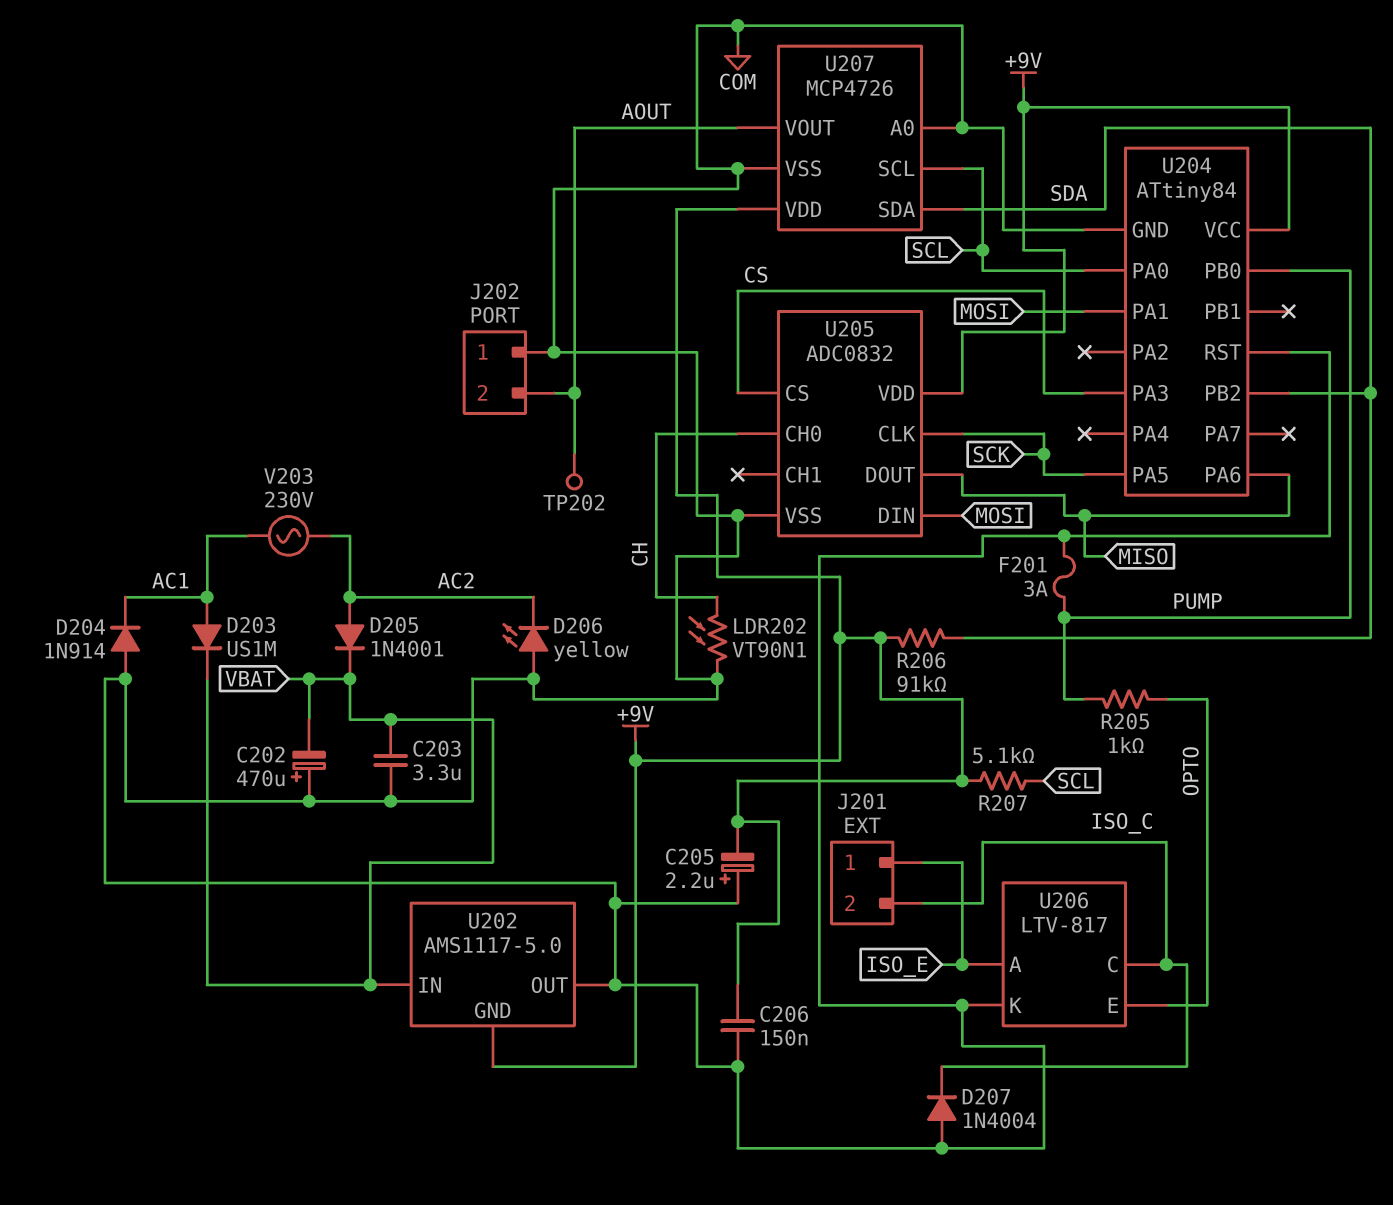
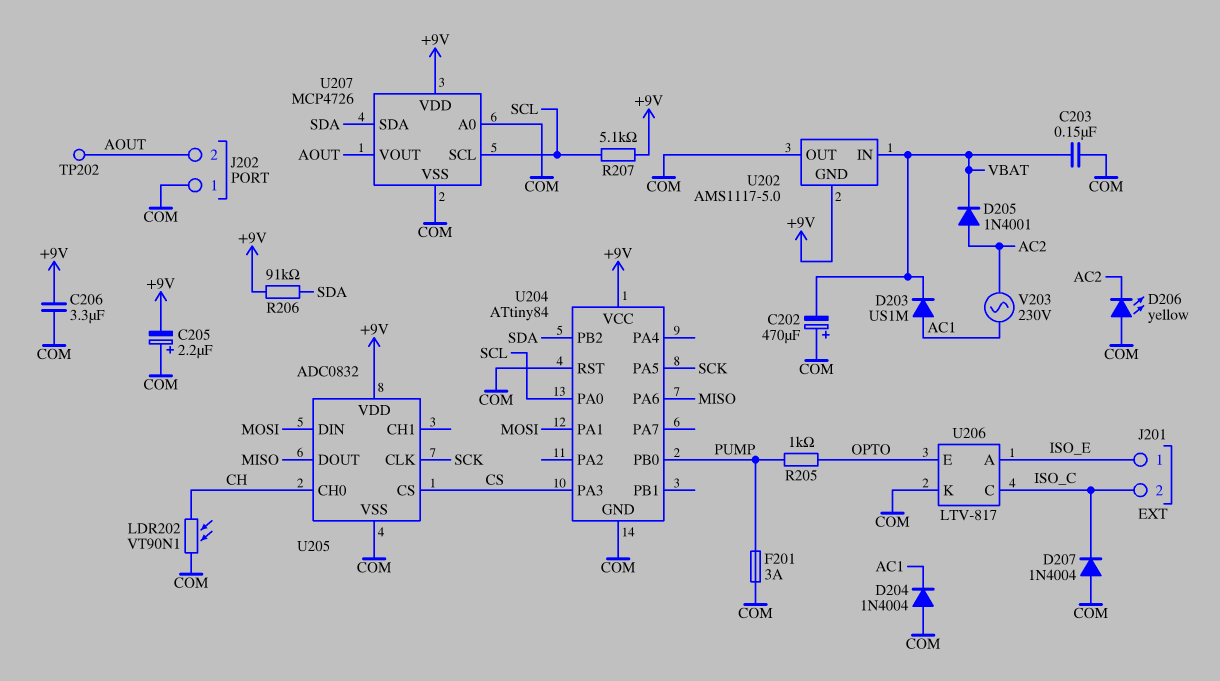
C203: 3.3uF (COM, VBAT) -> 150nF (COM, VBAT)
C206: 150nF (+9V, COM) -> 3.3uF (+9V, COM)
D204: diode 1N914 (A COM, K AC1) -> diode 1N4004 (A COM, K AC1)

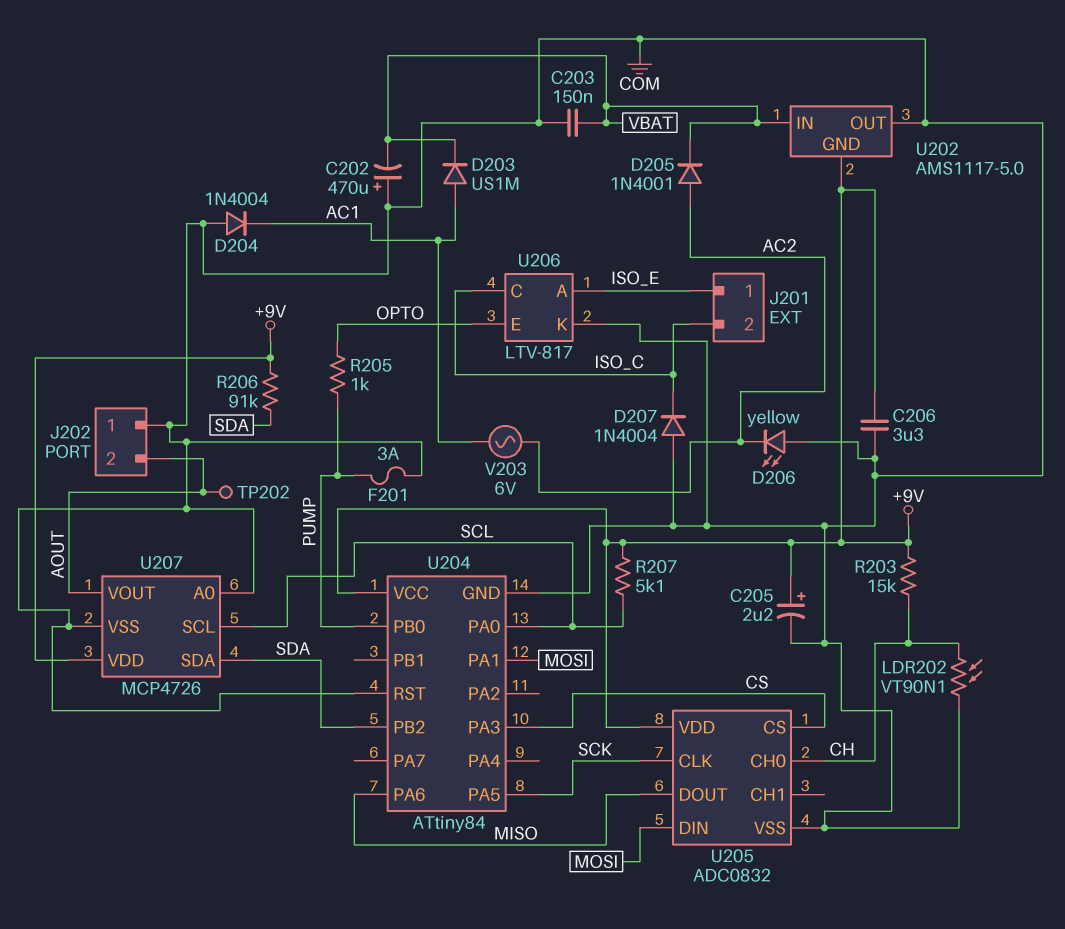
C205: 2.2uF (plus COM, minus +9V) -> 2.2uF (plus +9V, minus COM)
R203: none -> 15k (+9V, CH)
V203: AC 230V (AC1, AC2) -> AC 6V (AC1, AC2)

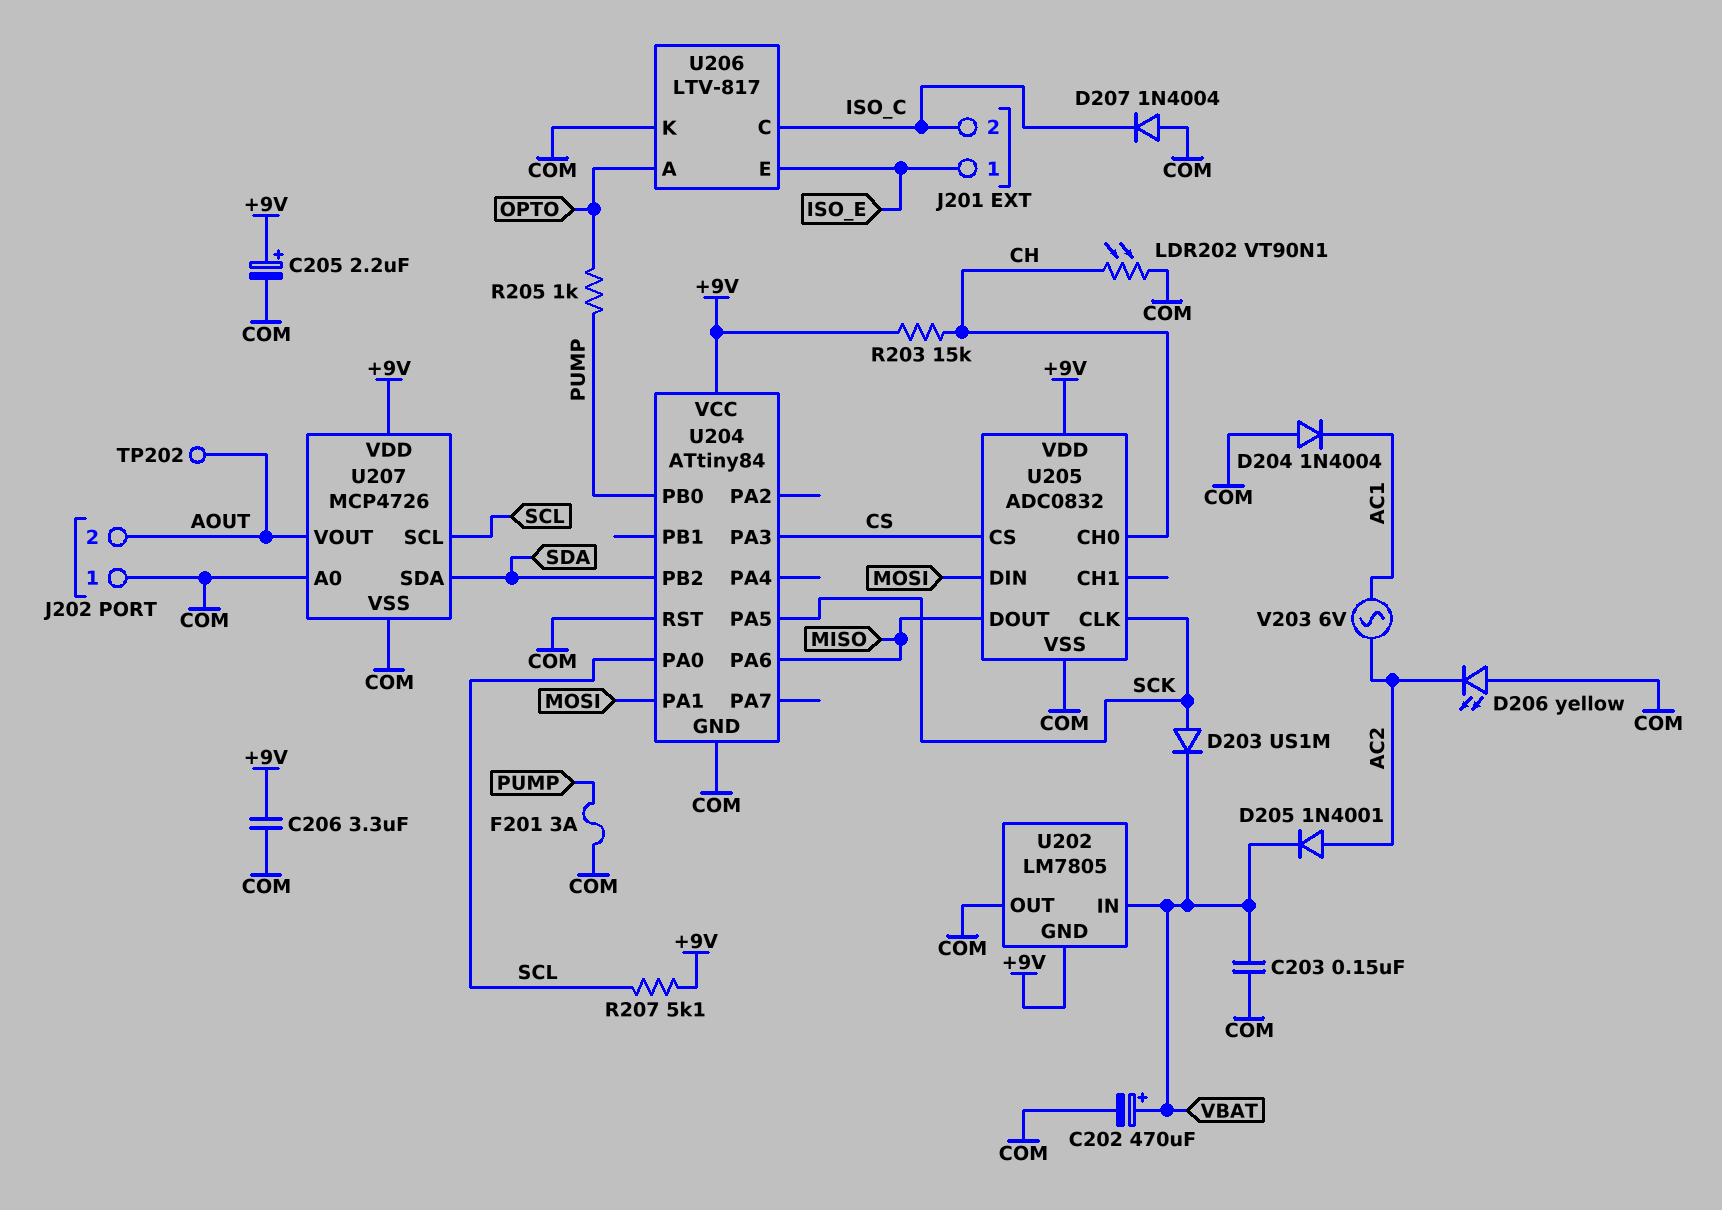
C202: 470uF (plus COM, minus VBAT) -> 470uF (plus VBAT, minus COM)
D203: diode US1M (A AC1, K VBAT) -> diode US1M (A SCK, K VBAT)
R206: 91k (+9V, SDA) -> none
U202: AMS1117-5.0 -> LM7805
U206 pin A: ISO_E -> OPTO
U206 pin E: OPTO -> ISO_E

